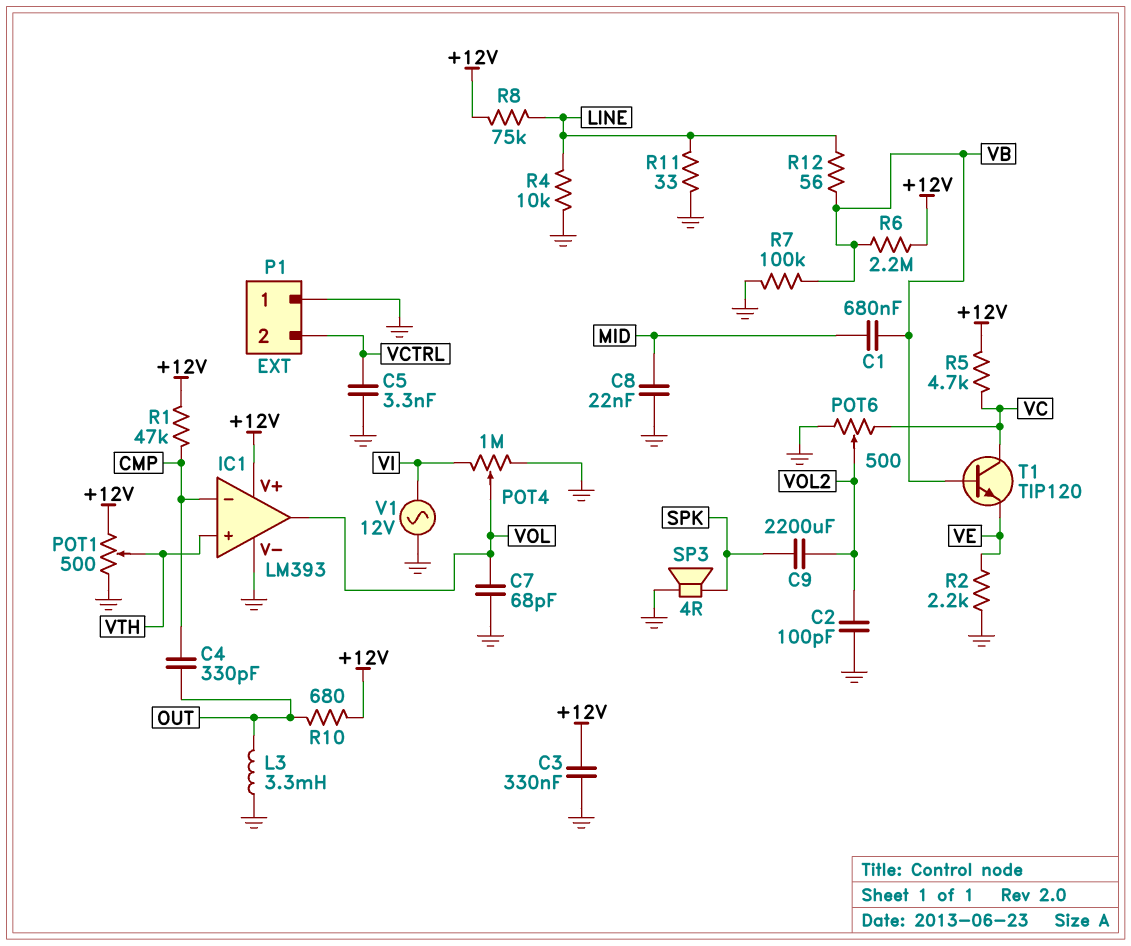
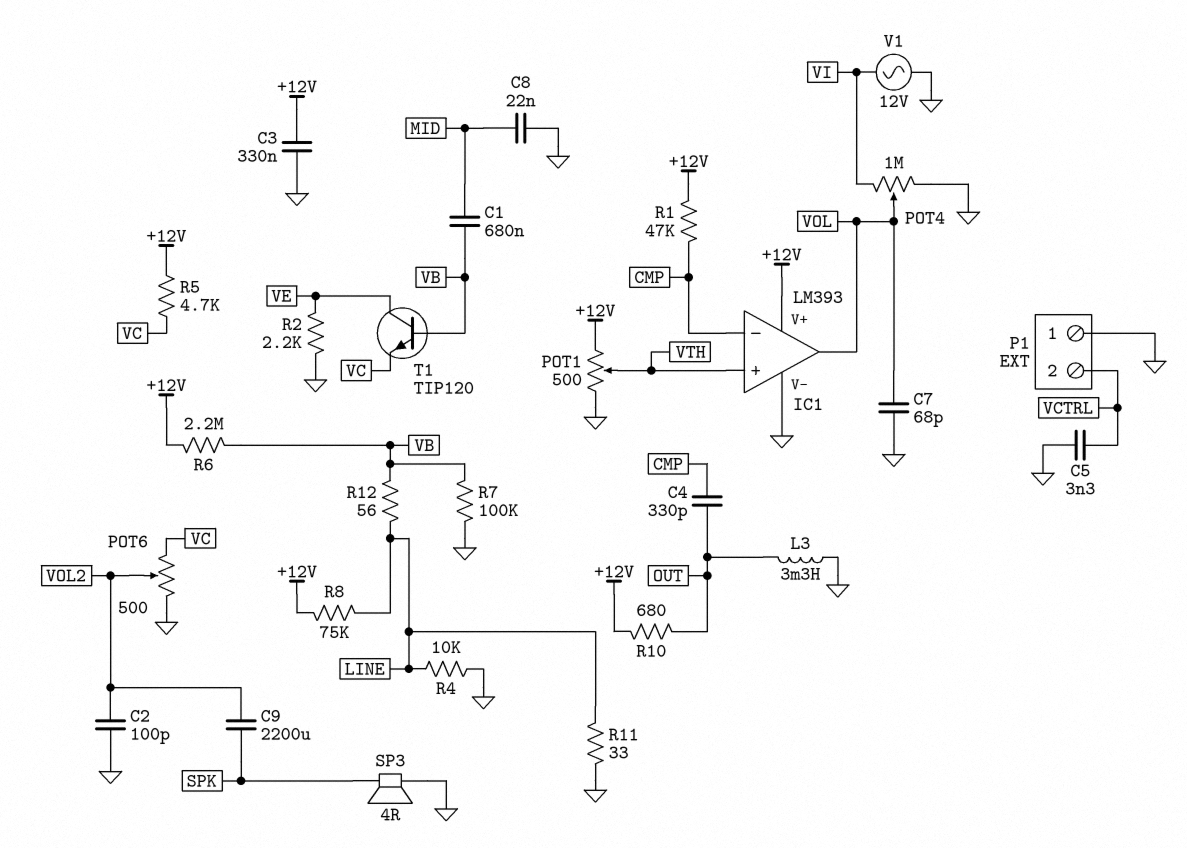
T1: NPN TIP120 (B VB, C VC, E VE) -> NPN TIP120 (B VB, C VE, E VC)

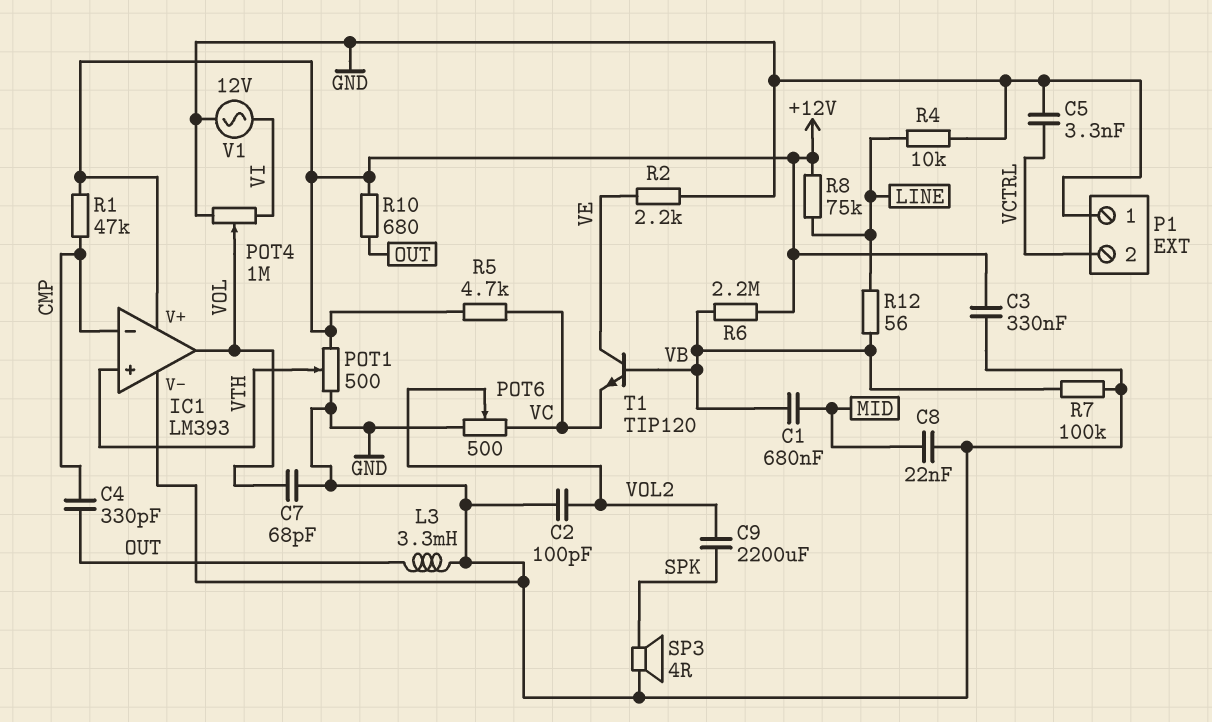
R11: 33 (GND, LINE) -> none

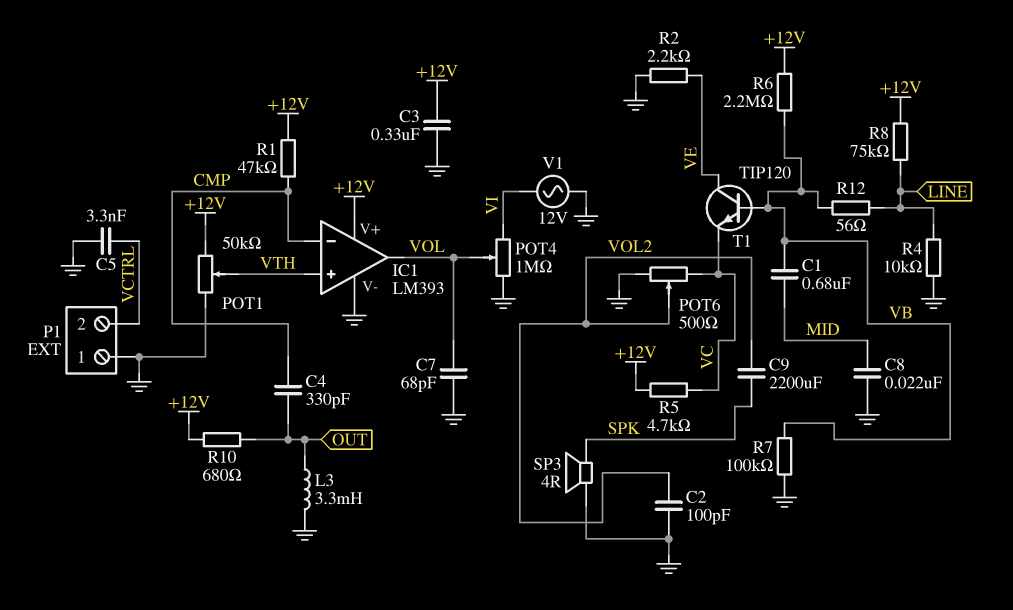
POT1: 500 (+12V, GND, wiper VTH) -> 50k (+12V, GND, wiper VTH)

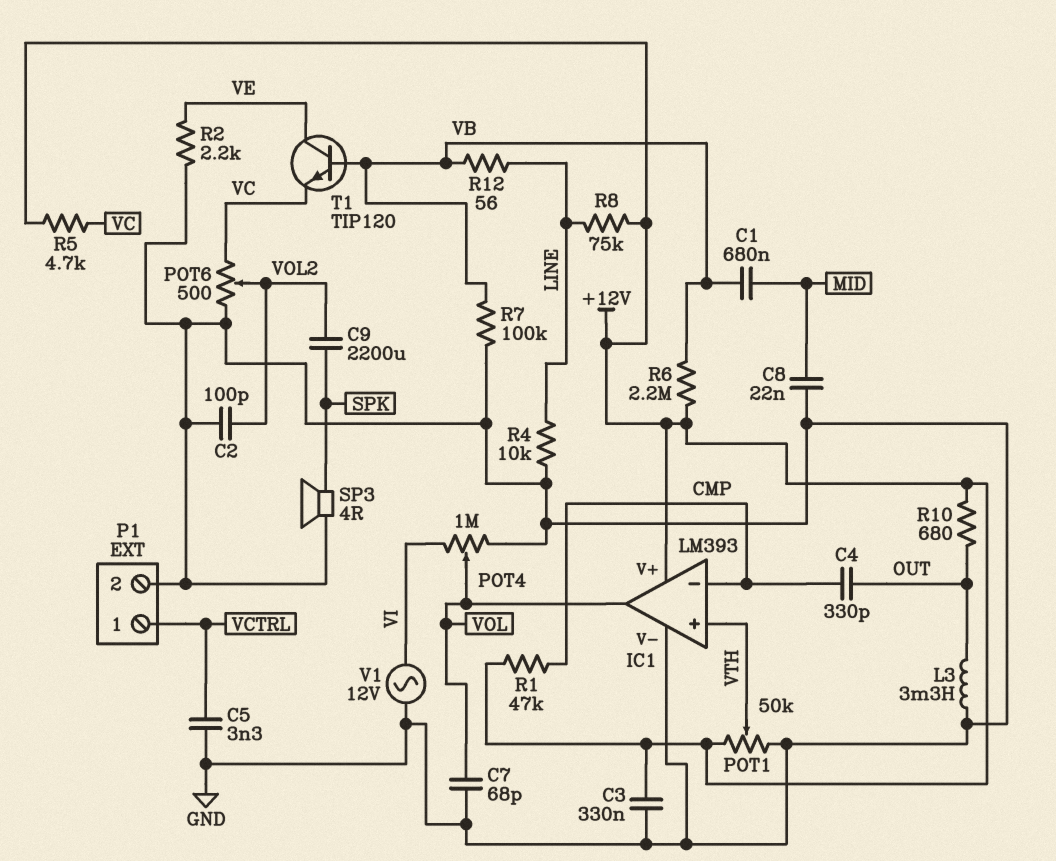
P1 pin 1: GND -> VCTRL
P1 pin 2: VCTRL -> GND

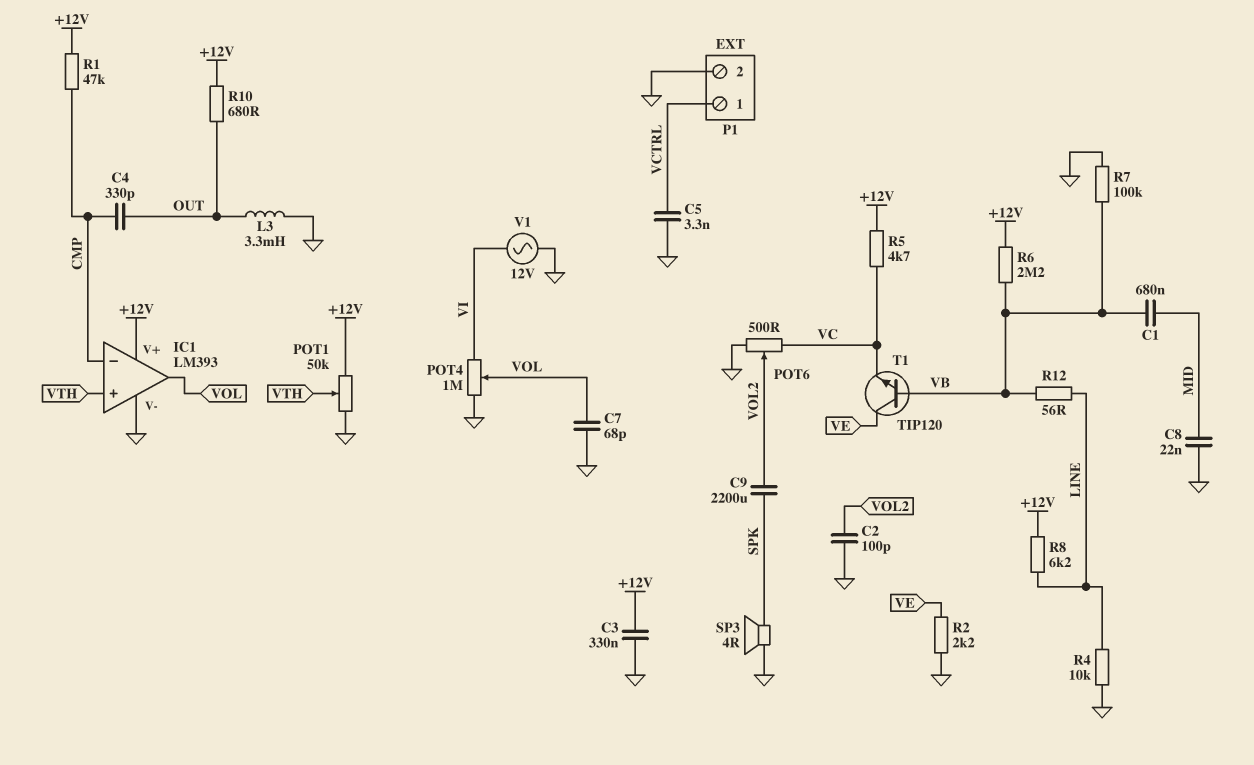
R8: 75k (+12V, LINE) -> 6.2k (+12V, LINE)

